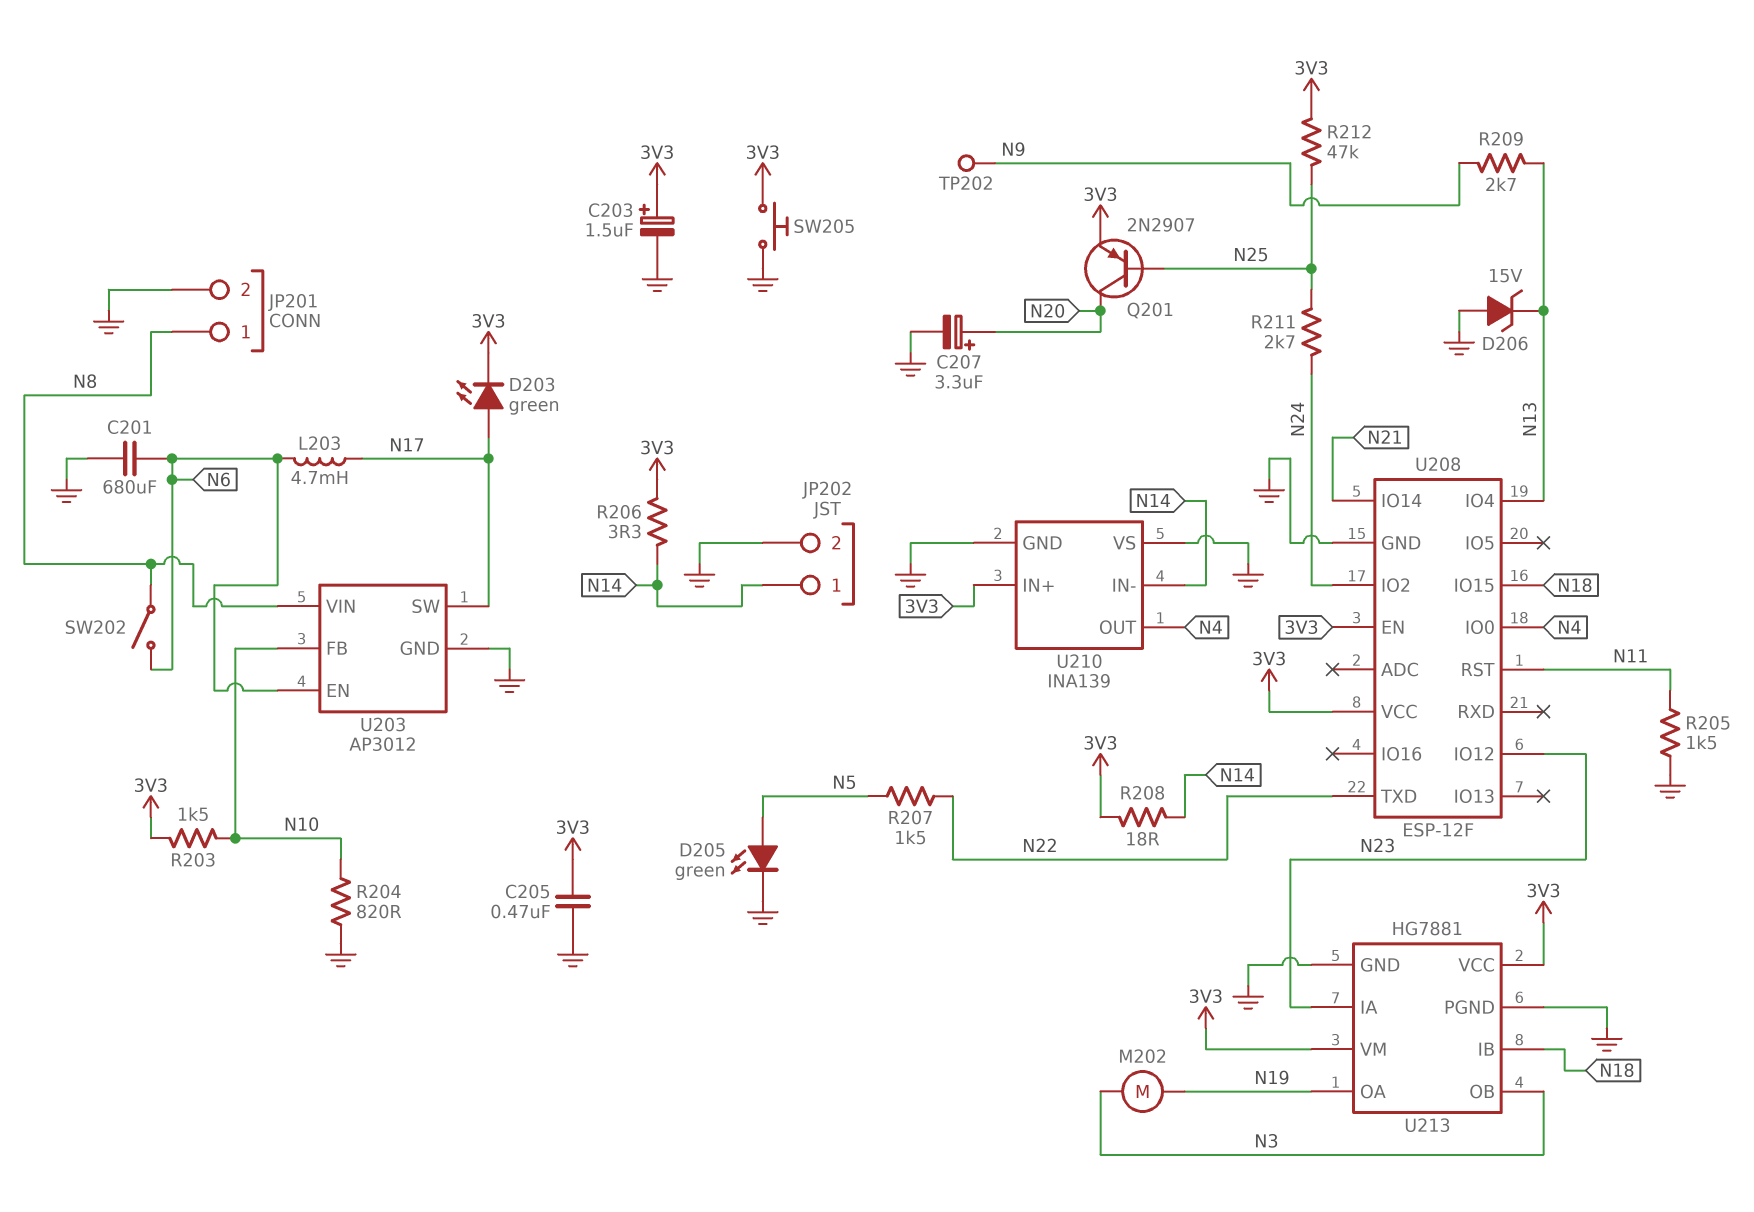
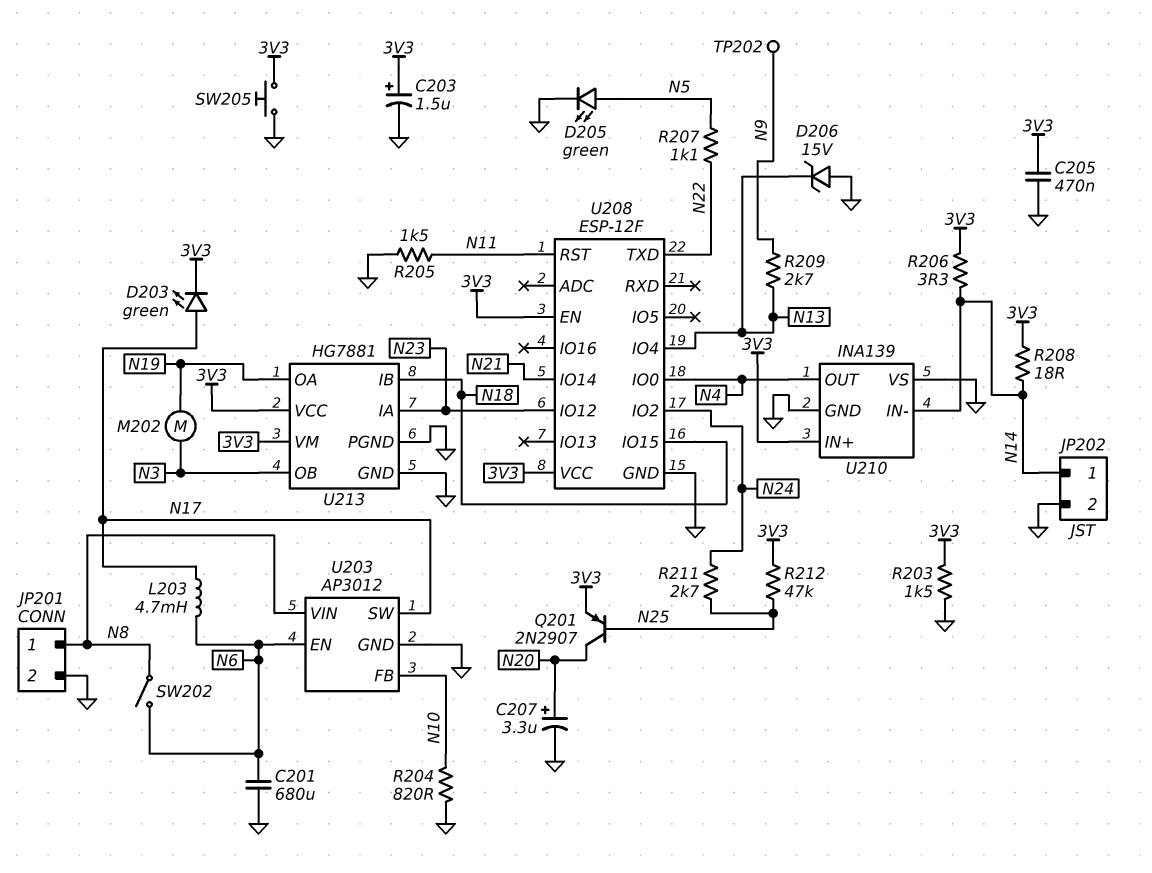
R203: 1.5k (3V3, N10) -> 1.5k (3V3, GND)
R207: 1.5k (N5, N22) -> 1.1k (N5, N22)

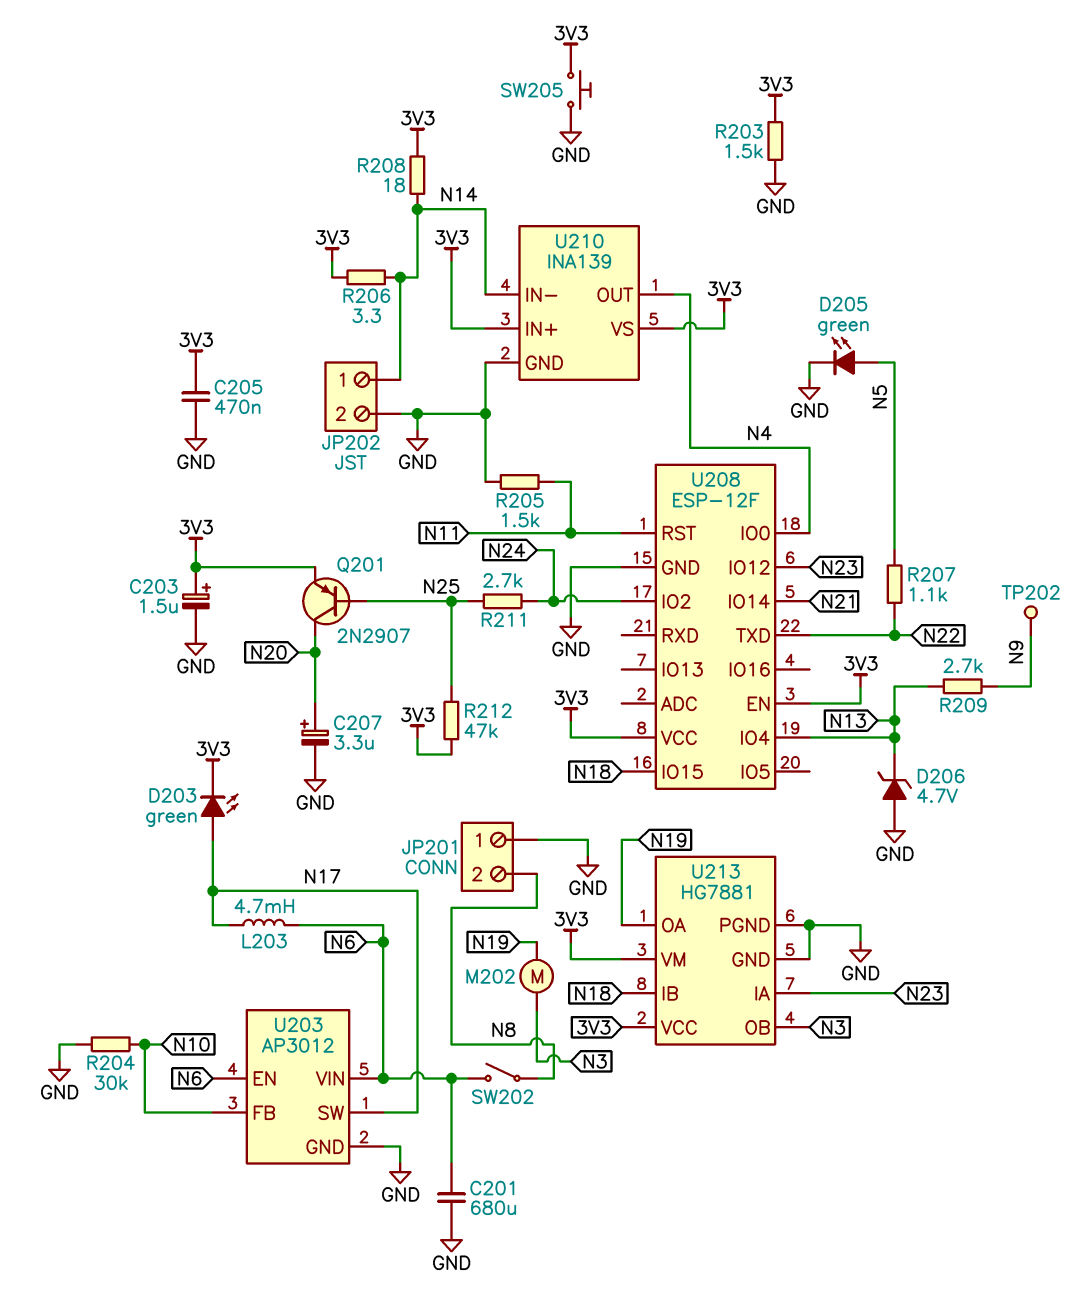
D206: zener 15V (A GND, K N13) -> zener 4.7V (A GND, K N13)
JP201 pin 1: N8 -> GND
JP201 pin 2: GND -> N8
R204: 820 (GND, N10) -> 30k (GND, N10)
U203 pin VIN: N8 -> N6
U210 pin VS: GND -> 3V3

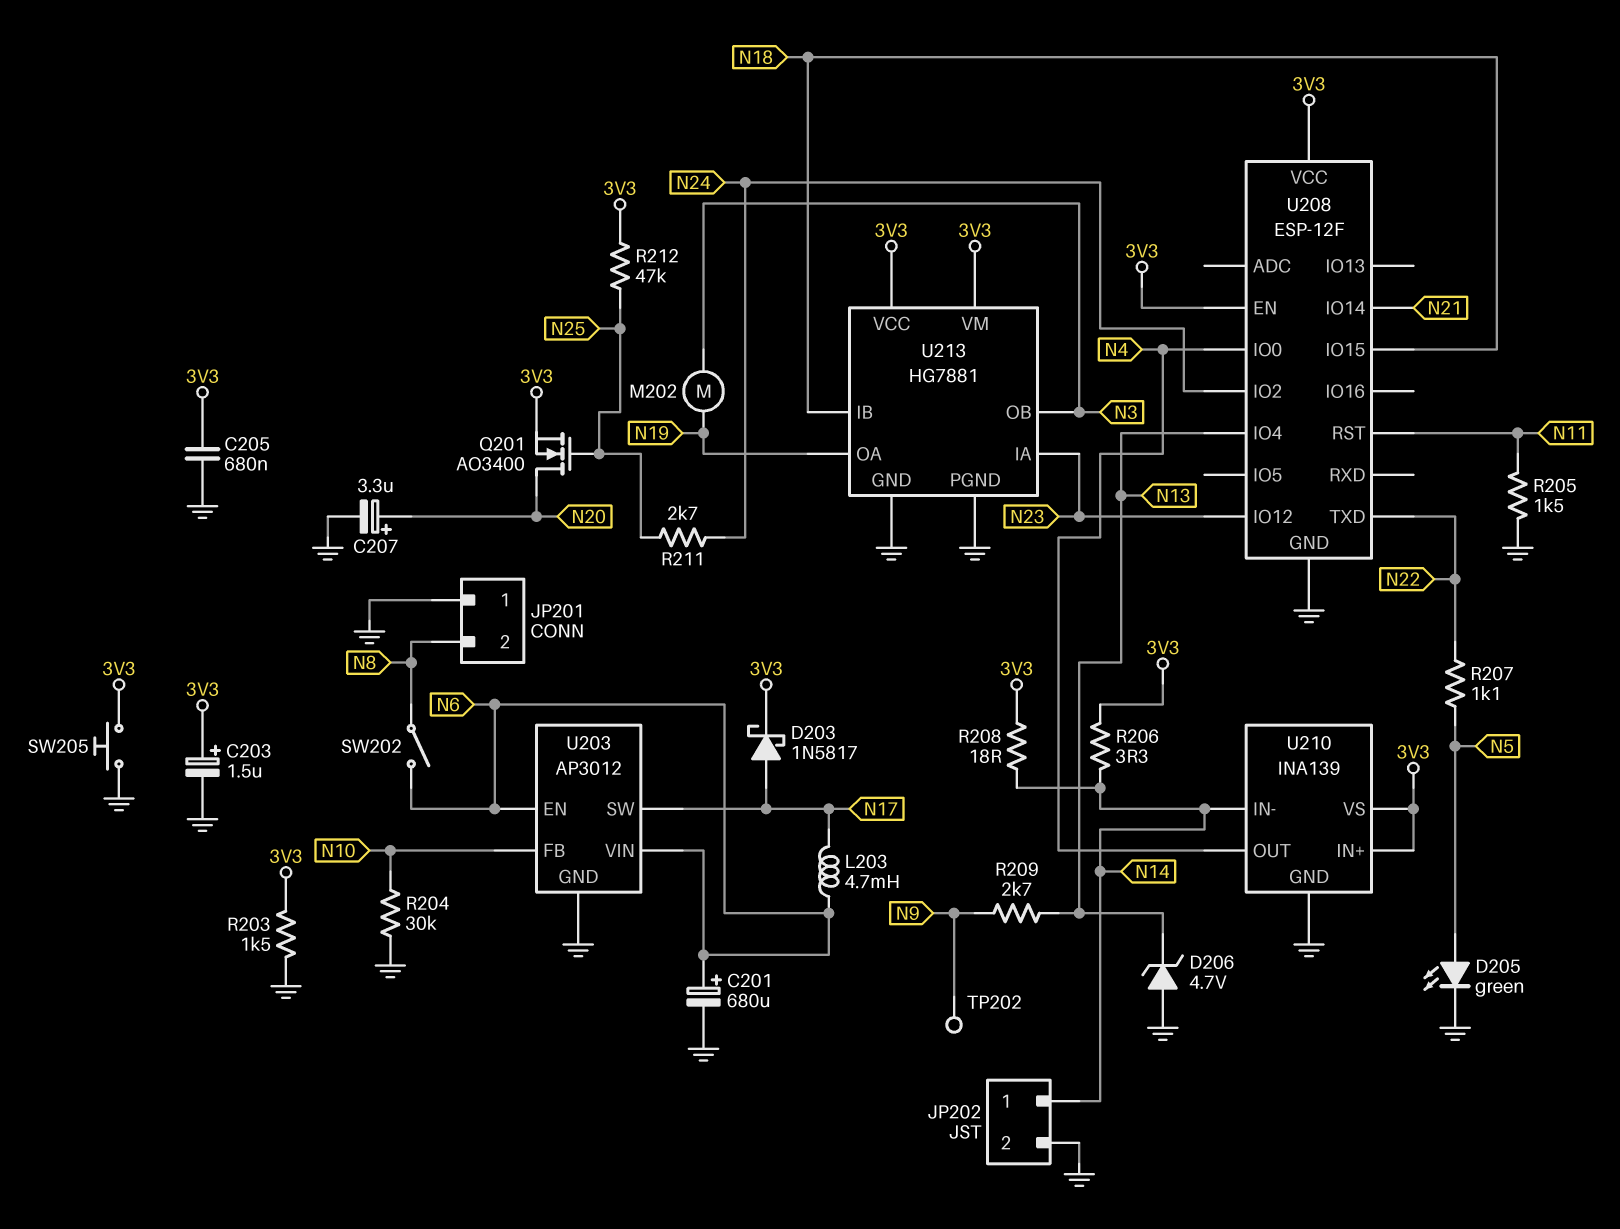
C201: 680uF (GND, N6) -> 680uF (plus N6, minus GND)
C205: 470nF (3V3, GND) -> 680nF (3V3, GND)
D203: LED green (A N17, K 3V3) -> schottky 1N5817 (A N17, K 3V3)
Q201: PNP 2N2907 (B N25, C N20, E 3V3) -> NMOS AO3400 (G N25, D N20, S 3V3)

